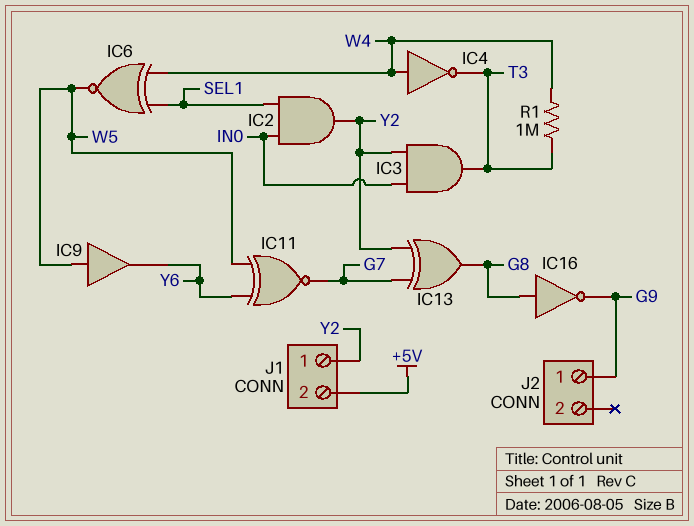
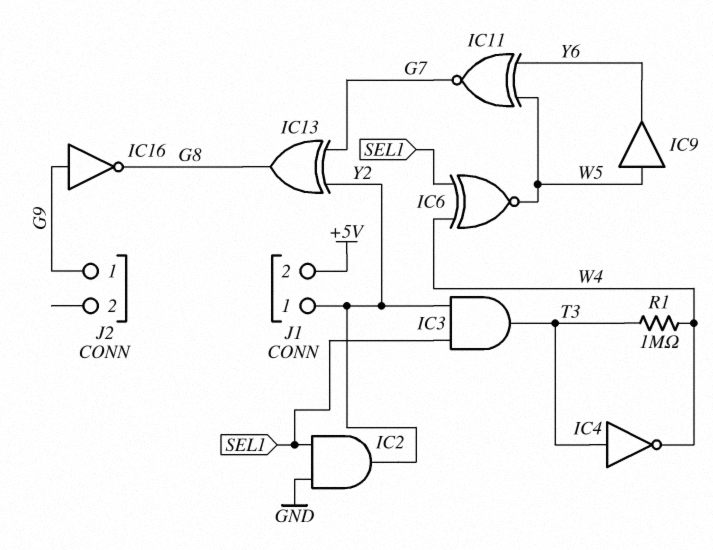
IC2: AND (in IN0, in SEL1, out Y2) -> AND (in GND, in SEL1, out Y2)
IC3: AND (in IN0, in Y2, out T3) -> AND (in SEL1, in Y2, out T3)
IC4: NOT (in W4, out T3) -> NOT (in T3, out W4)
IC16: NOT (in G8, out G9) -> NOT (in G9, out G8)

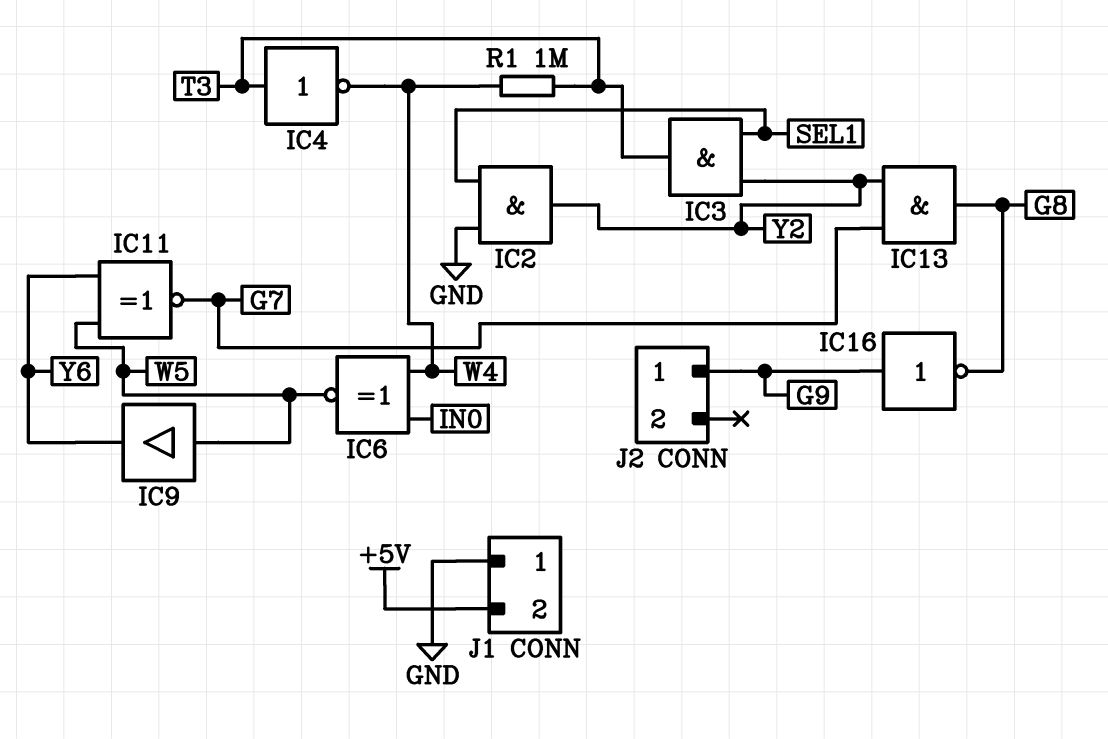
IC6: XNOR (in SEL1, in W4, out W5) -> XNOR (in IN0, in W4, out W5)
IC13: XOR (in G7, in Y2, out G8) -> AND (in G7, in Y2, out G8)
J1 pin 1: Y2 -> GND

